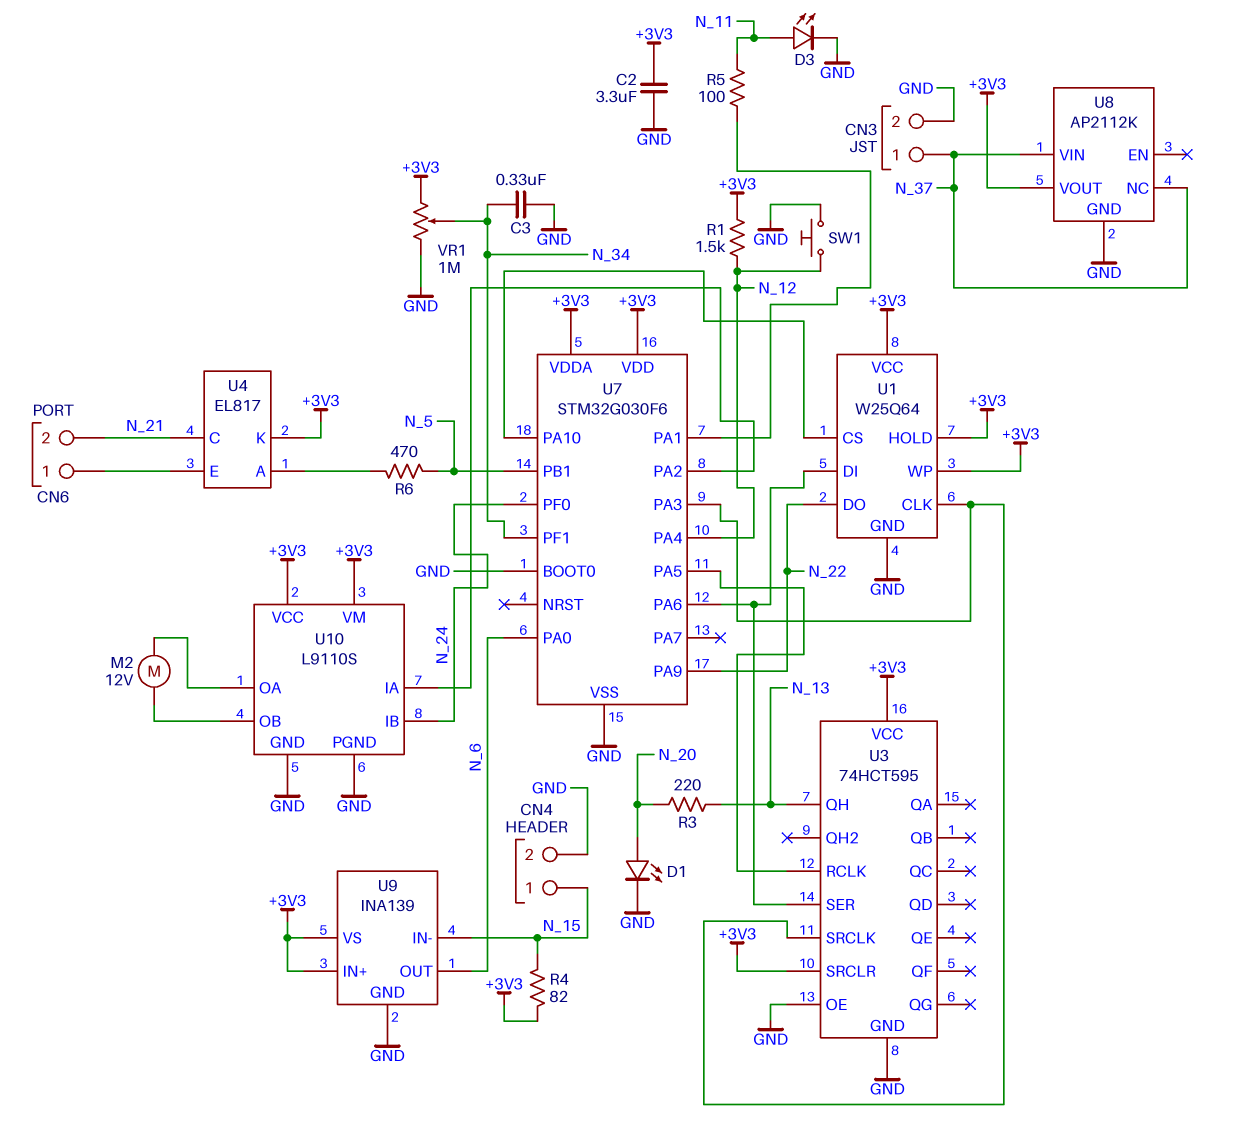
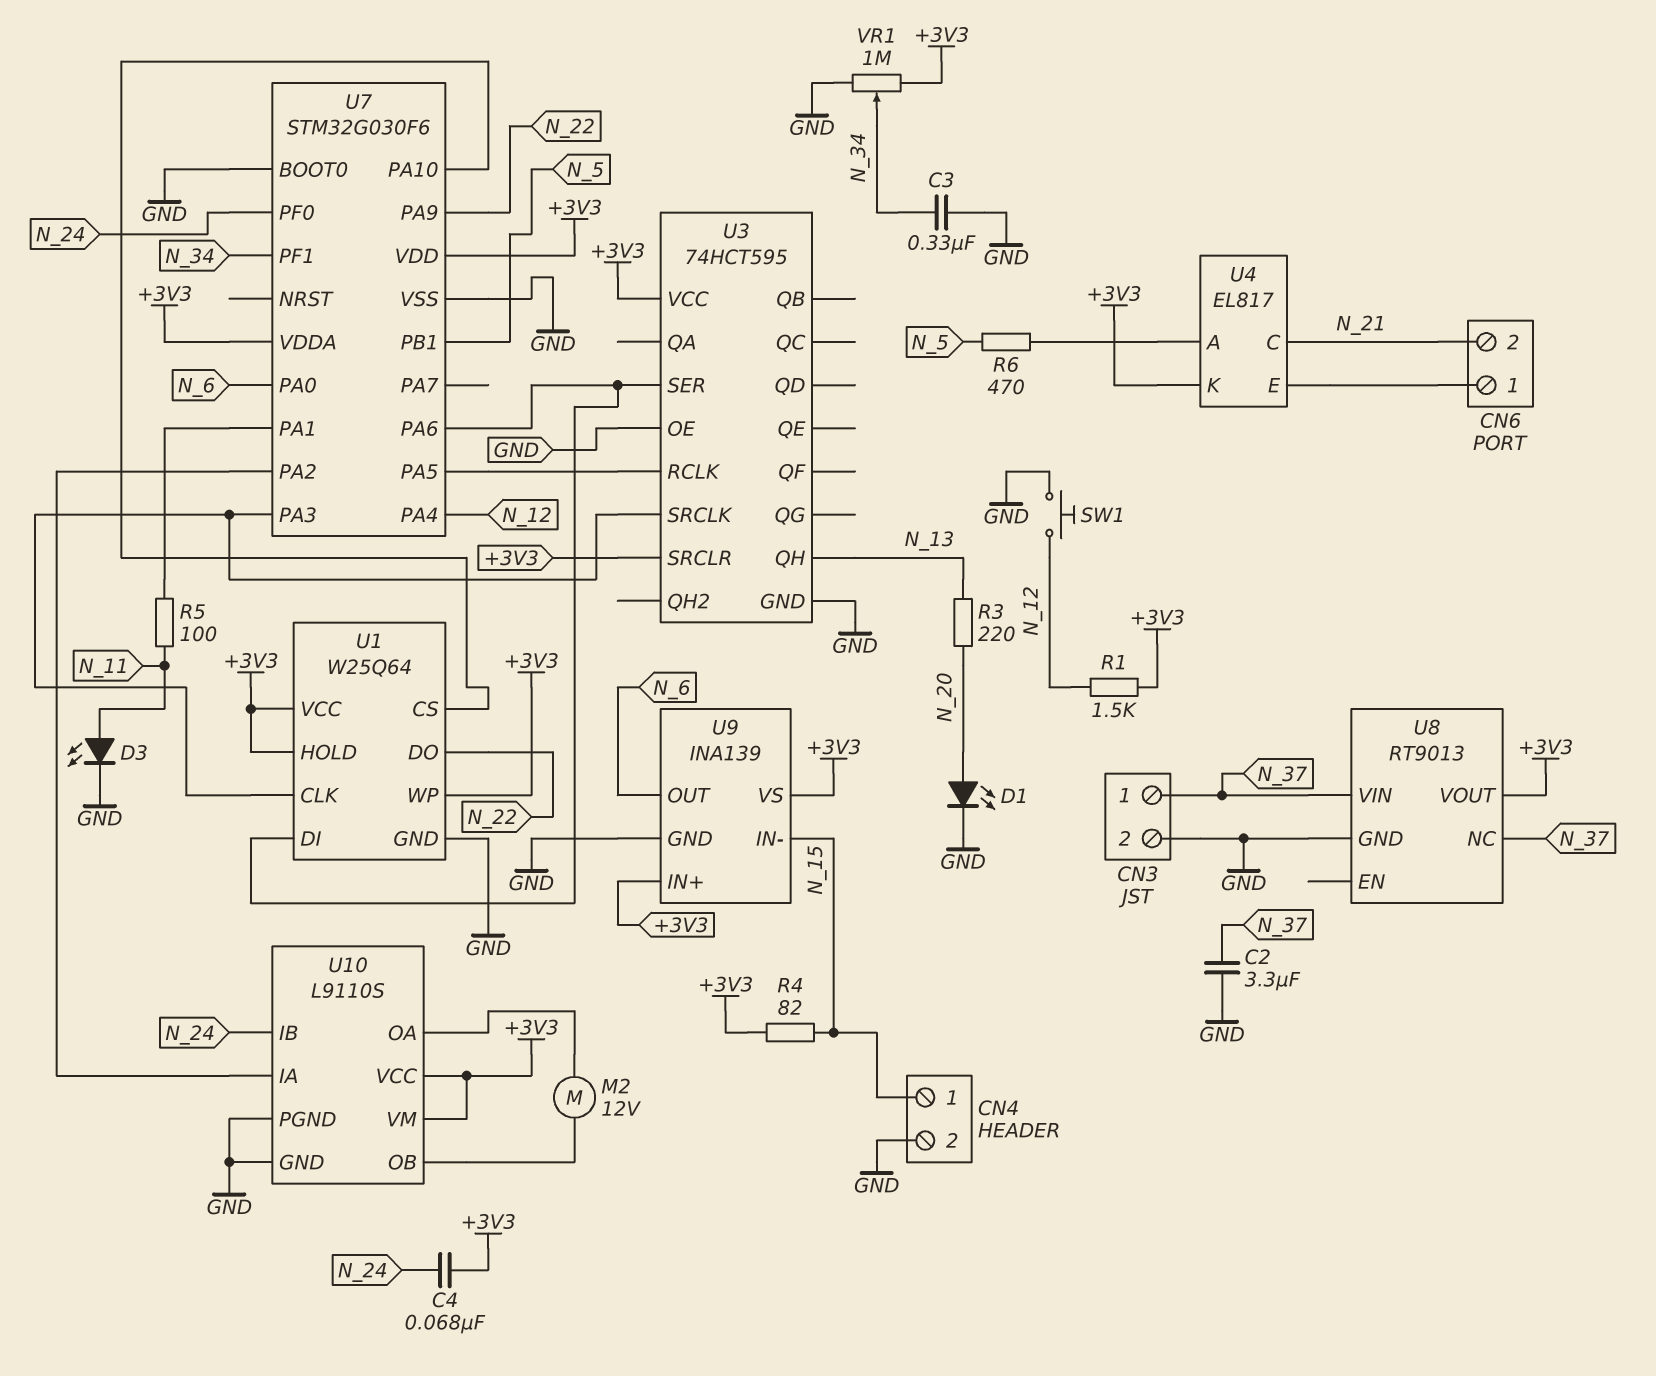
C2: 3.3uF (+3V3, GND) -> 3.3uF (GND, N_37)
C4: none -> 68nF (+3V3, N_24)
U8: AP2112K -> RT9013

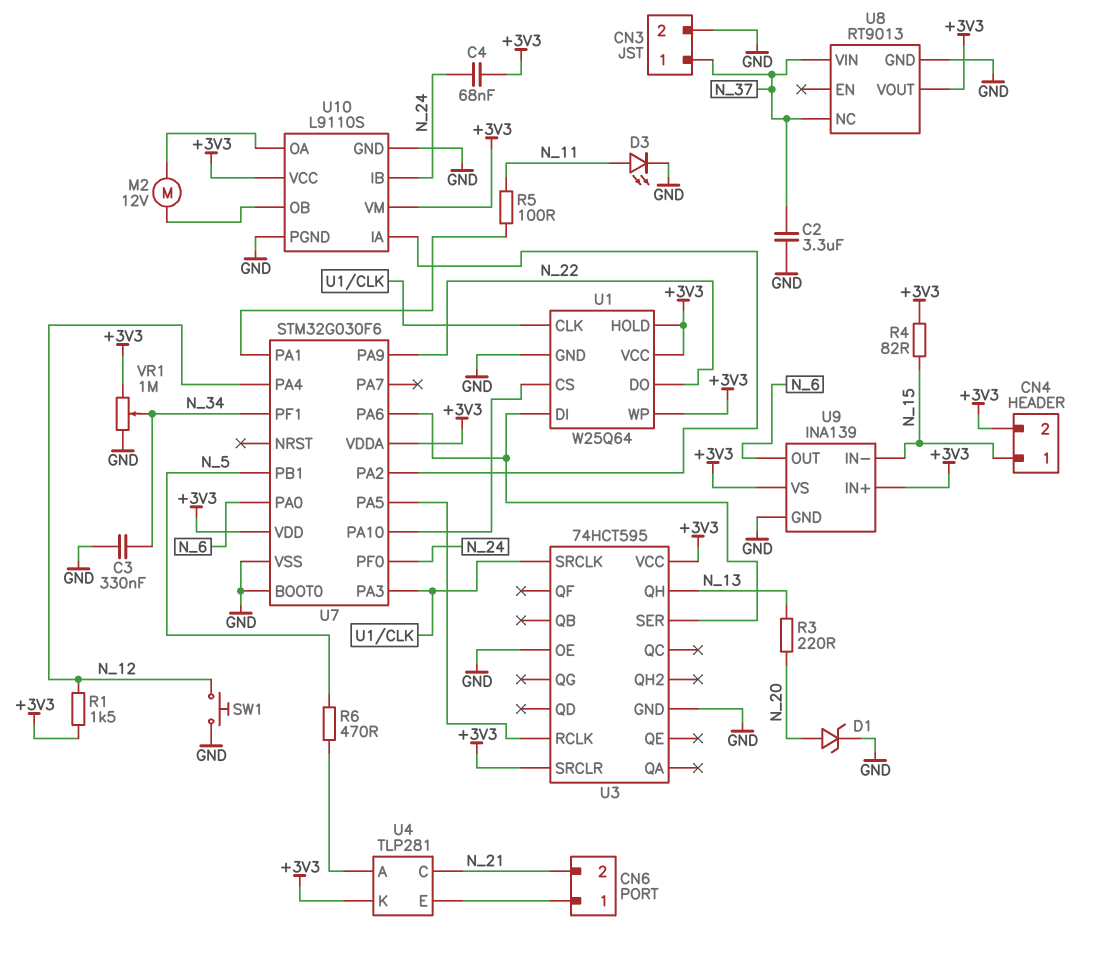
CN4 pin 2: GND -> +3V3
D1: LED (A N_20, K GND) -> zener (A N_20, K GND)
U4: EL817 -> TLP281

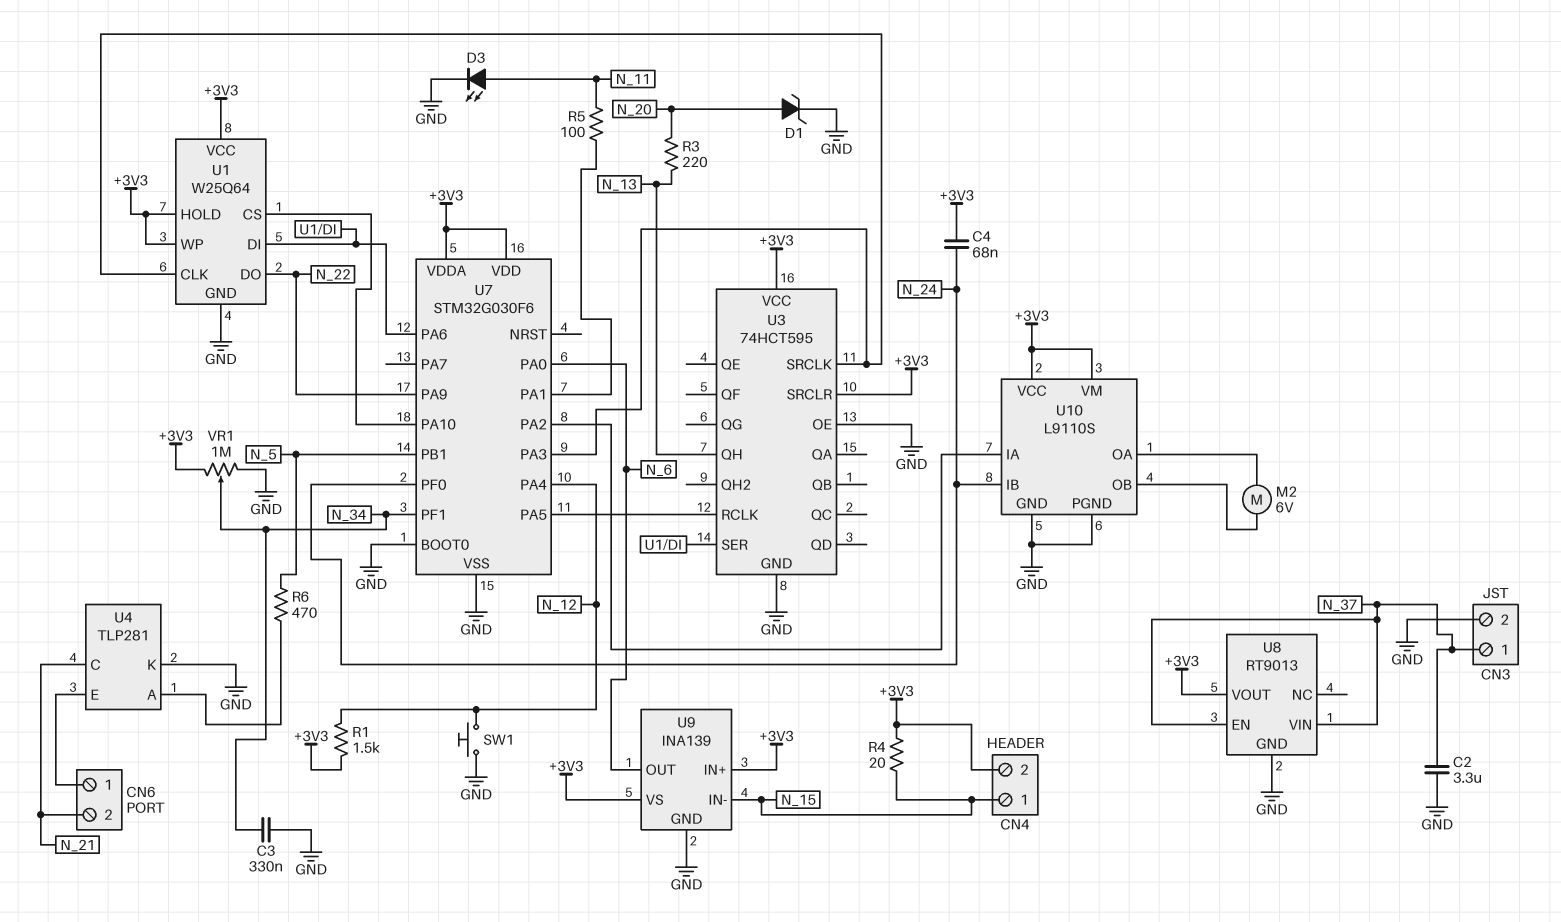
M2: motor 12V (U10/OA, U10/OB) -> motor 6V (U10/OA, U10/OB)
R4: 82 (+3V3, N_15) -> 20 (+3V3, N_15)
U4 pin K: +3V3 -> GND
U8 pin EN: none -> N_37
U8 pin NC: N_37 -> none

